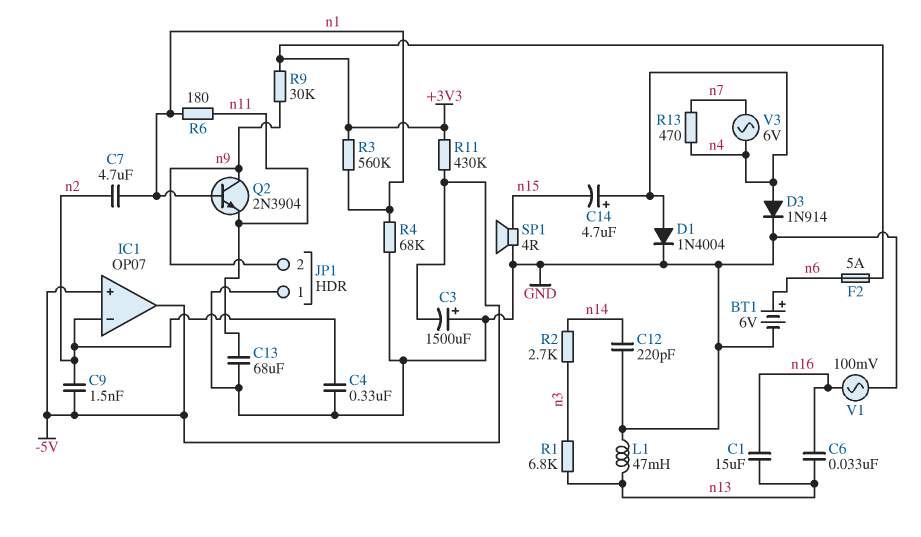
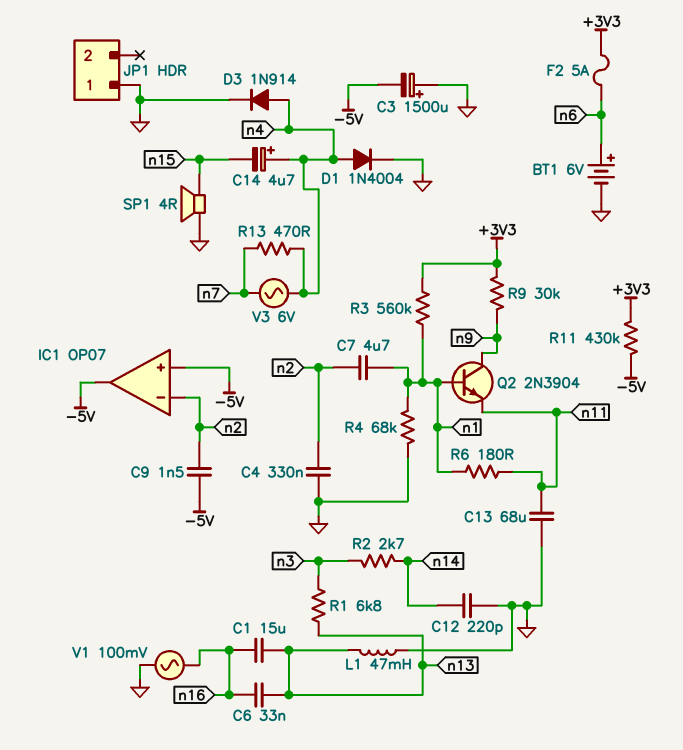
JP1 pin 2: n9 -> none

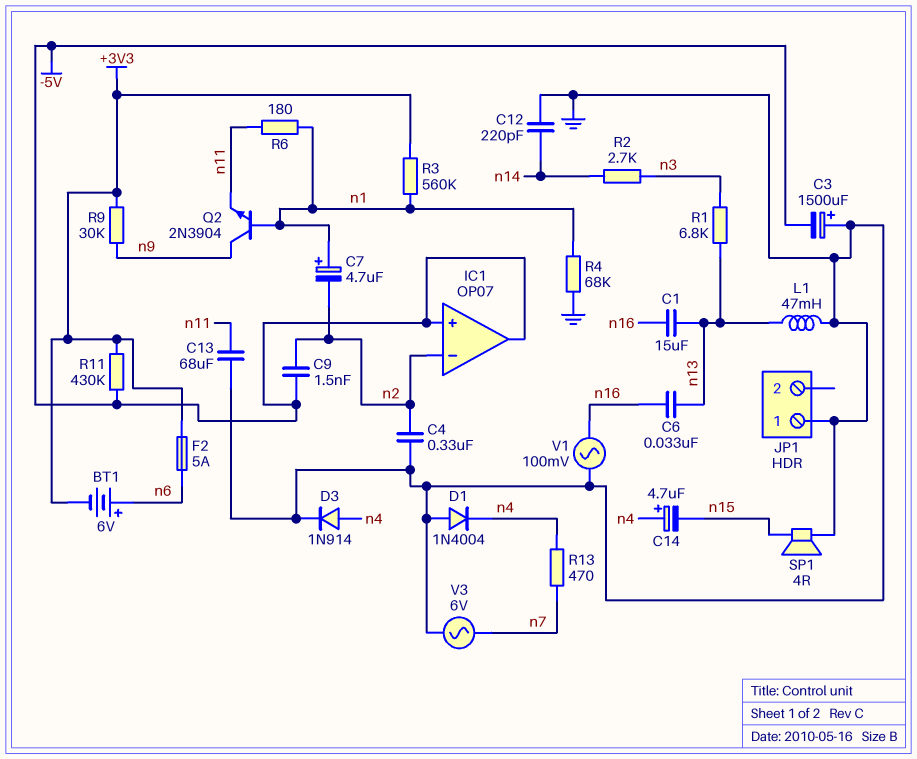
BT1: 6V (plus n6, minus GND) -> 6V (plus n6, minus +3V3)
C7: 4.7uF (n1, n2) -> 4.7uF (plus n1, minus n2)
D1: diode 1N4004 (A n4, K GND) -> diode 1N4004 (A GND, K n4)
V3: AC 6V (n4, n7) -> AC 6V (GND, n7)

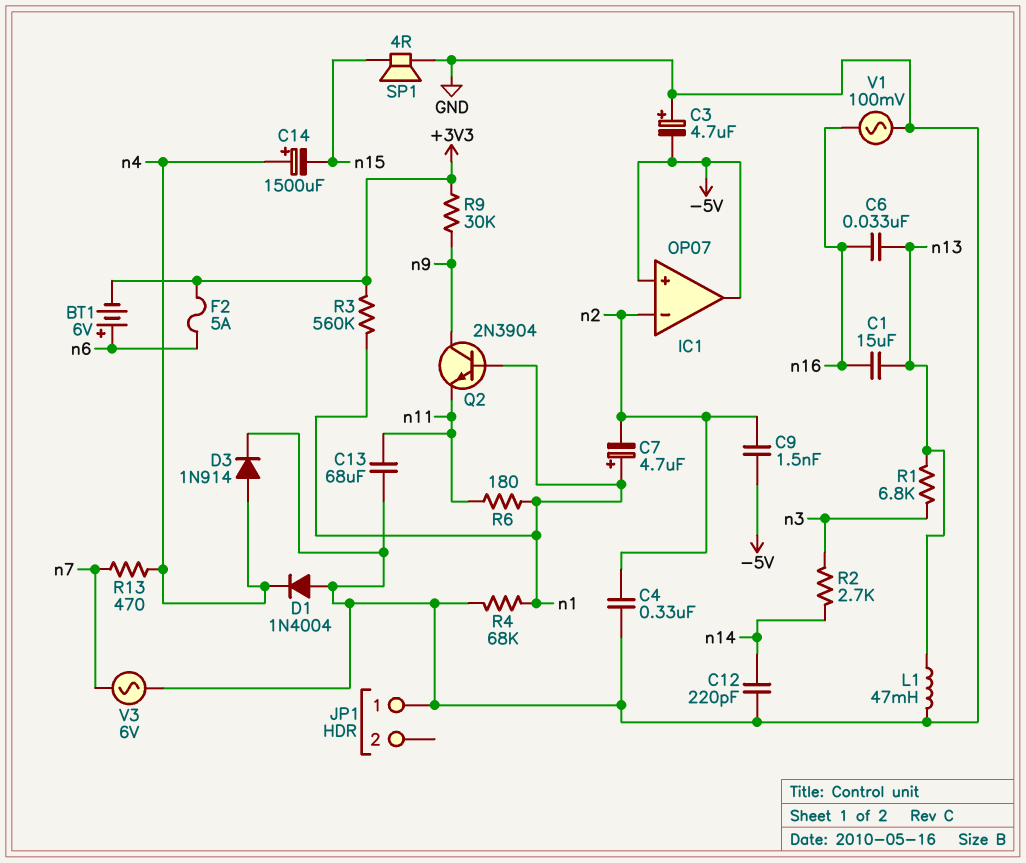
C3: 1500uF (plus GND, minus -5V) -> 4.7uF (plus GND, minus -5V)
C14: 4.7uF (plus n4, minus n15) -> 1500uF (plus n4, minus n15)
R11: 430k (+3V3, -5V) -> none

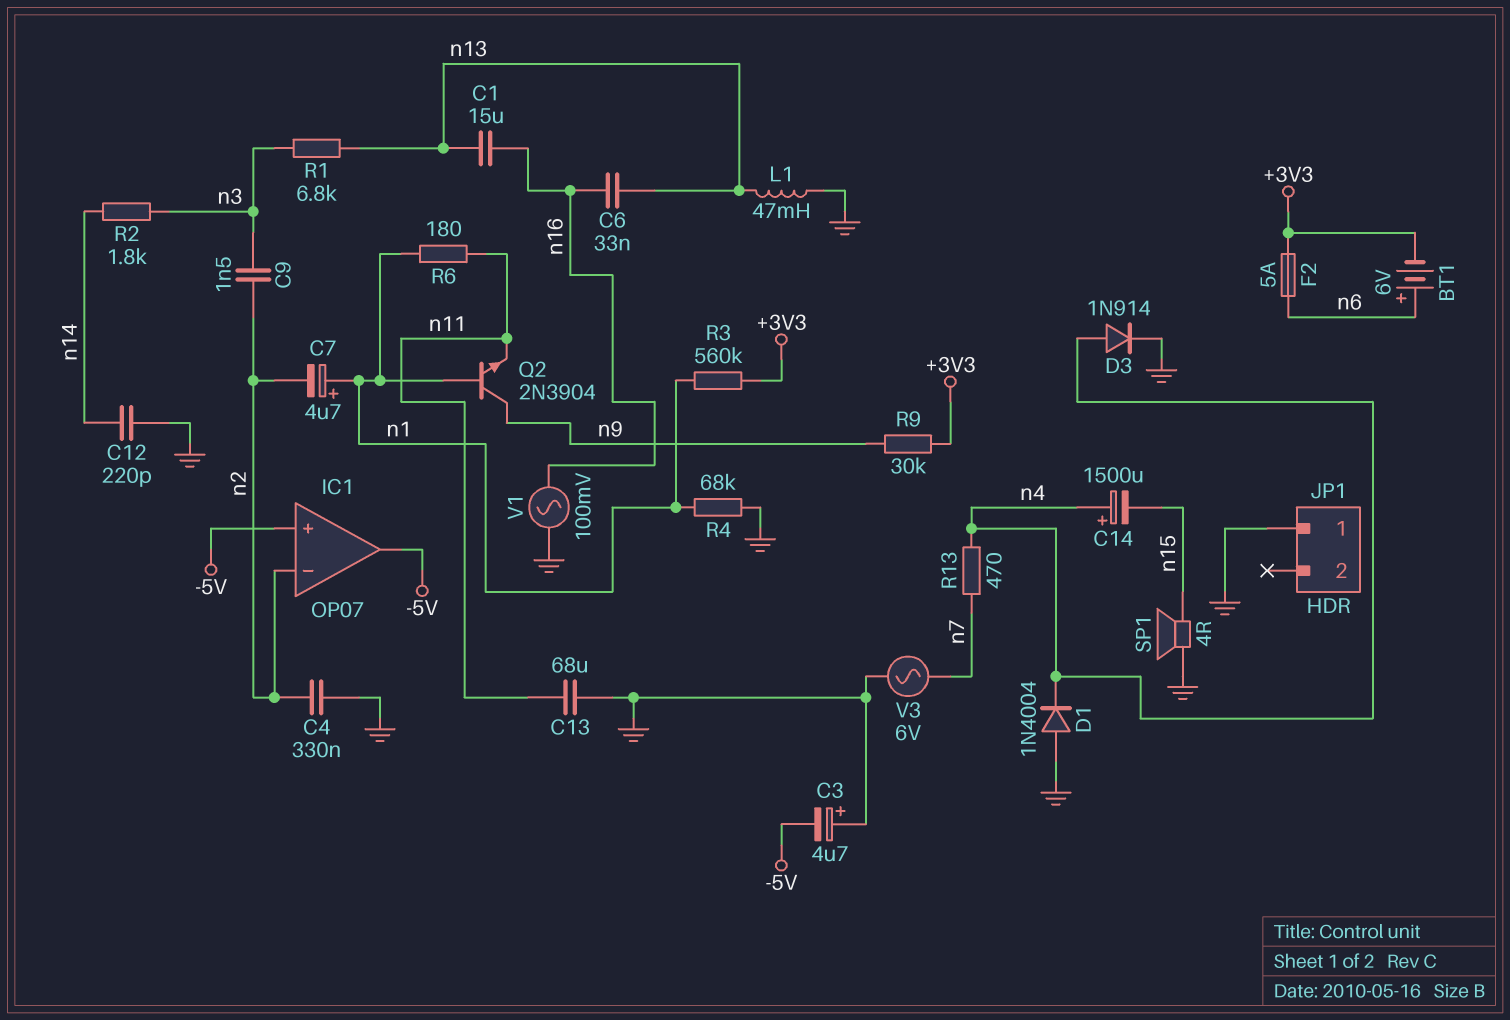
C9: 1.5nF (-5V, n2) -> 1.5nF (n2, n3)
R2: 2.7k (n3, n14) -> 1.8k (n3, n14)

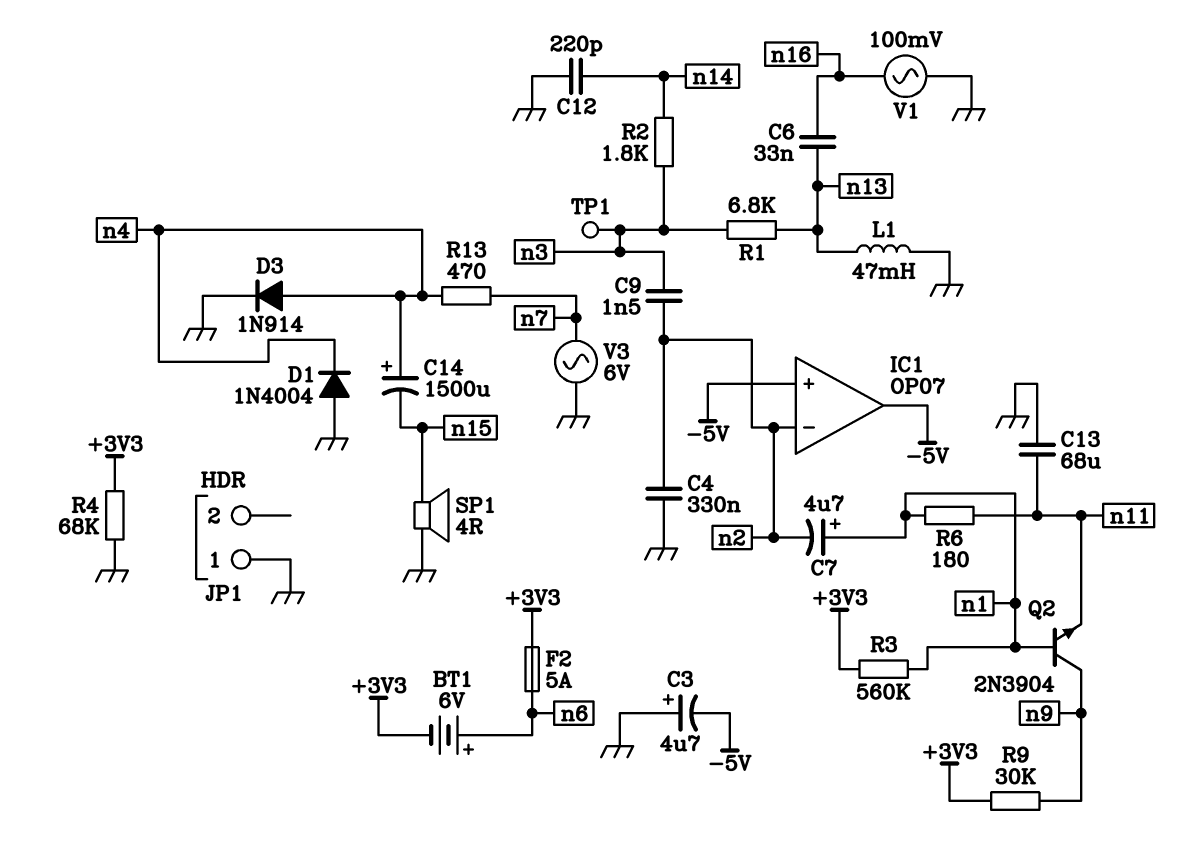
C1: 15uF (n13, n16) -> none
R4: 68k (GND, n1) -> 68k (+3V3, GND)
TP1: none -> test point (n3)

